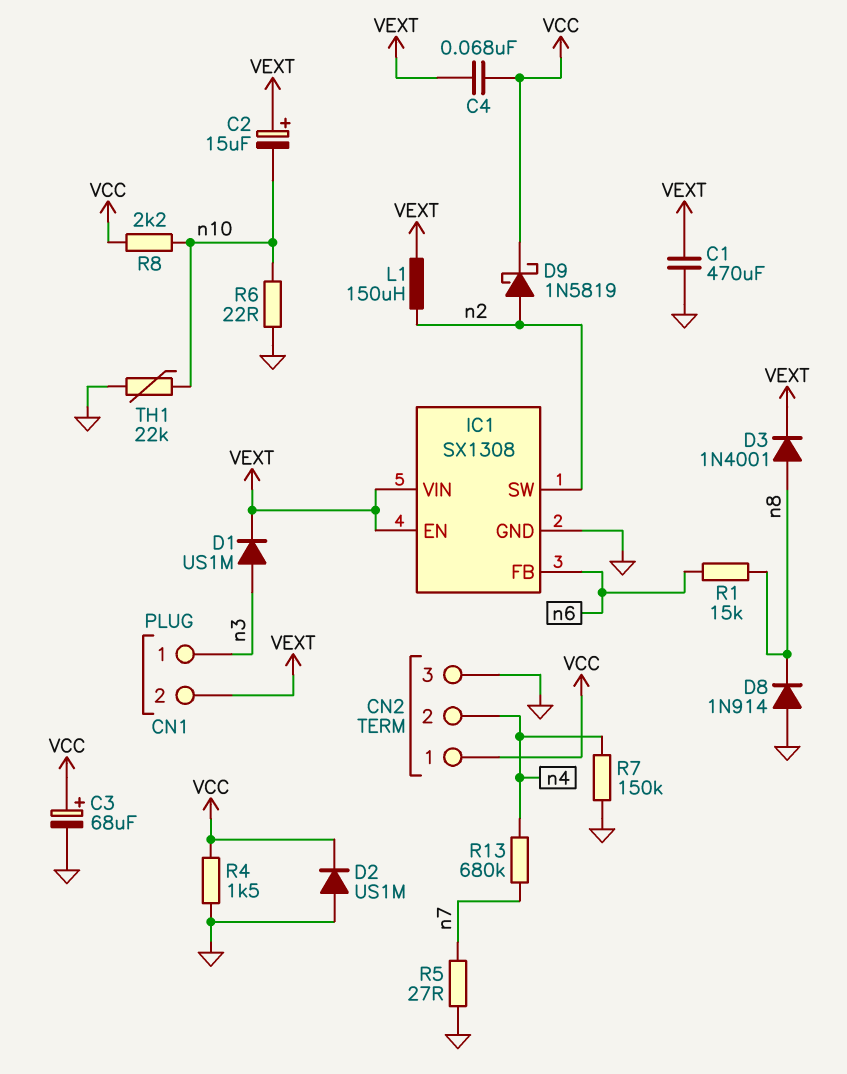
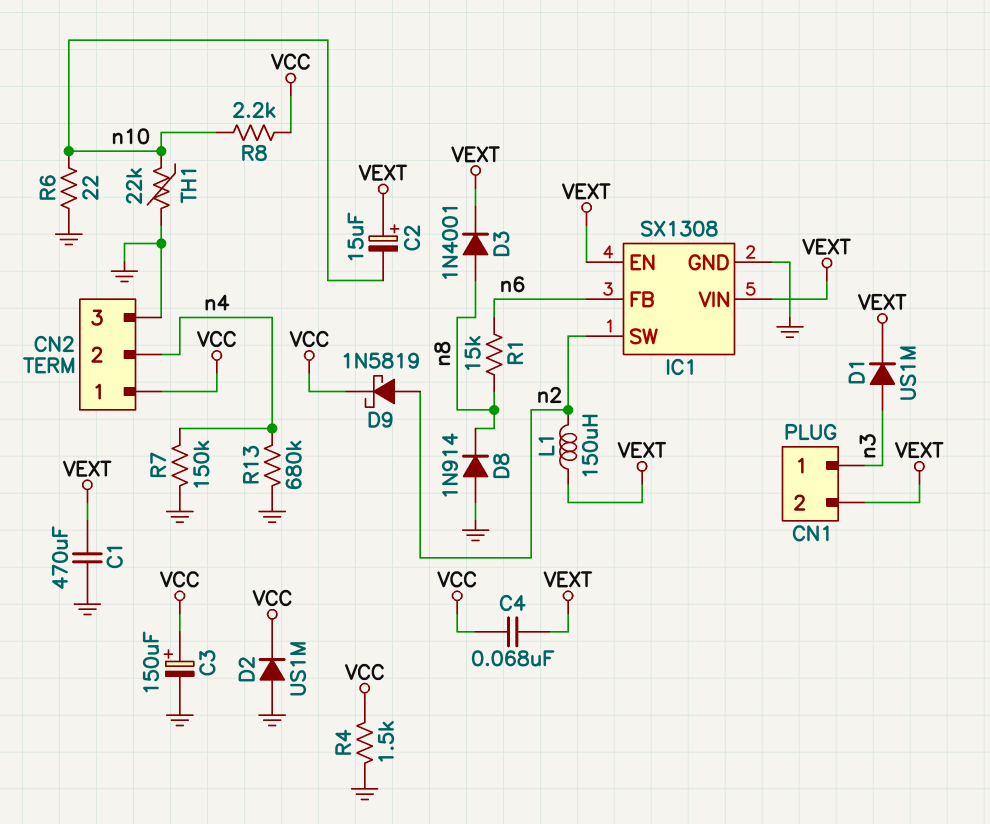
C3: 68uF (plus VCC, minus GND) -> 150uF (plus VCC, minus GND)
R5: 27 (GND, n7) -> none
R13: 680k (n4, n7) -> 680k (GND, n4)

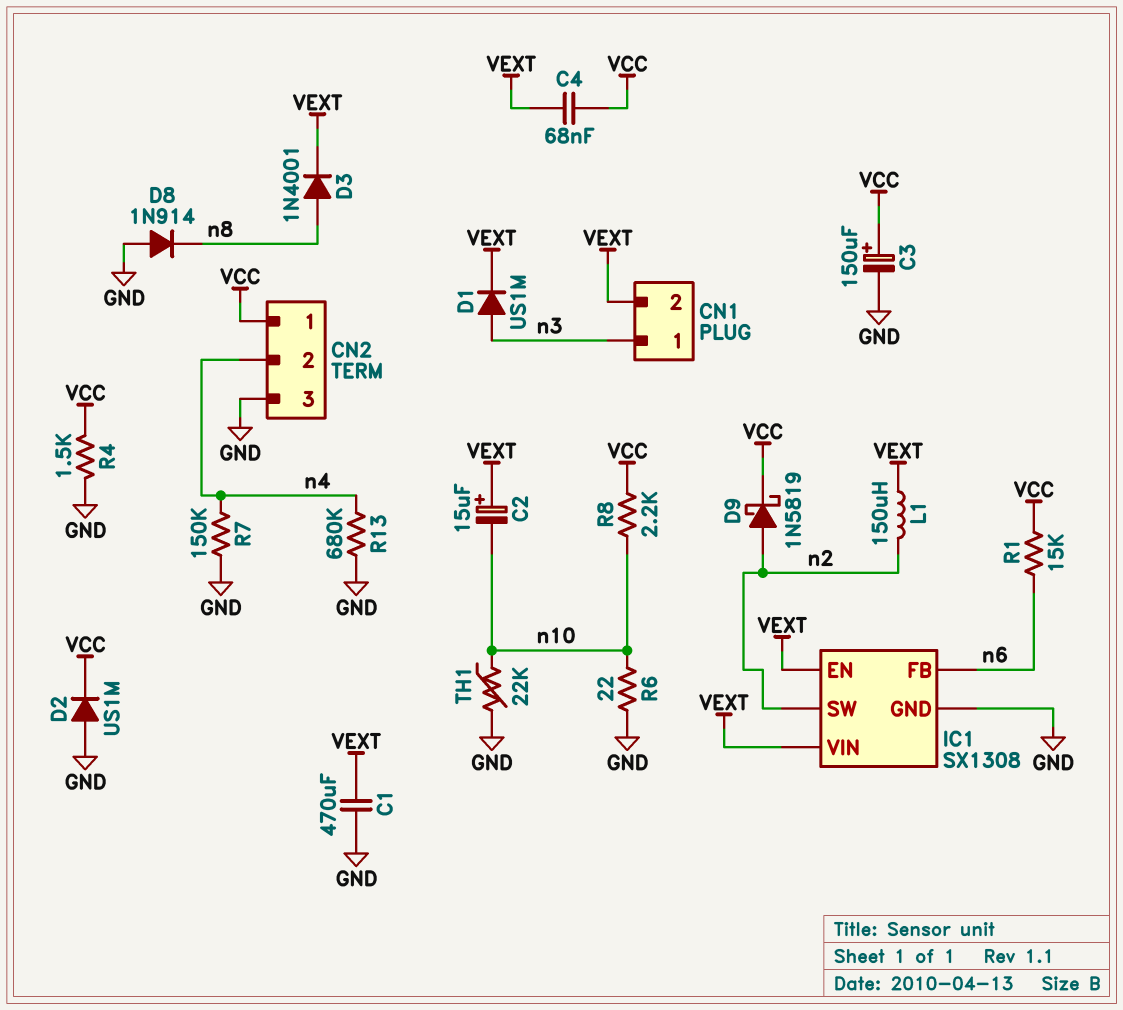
R1: 15k (n6, n8) -> 15k (VCC, n6)

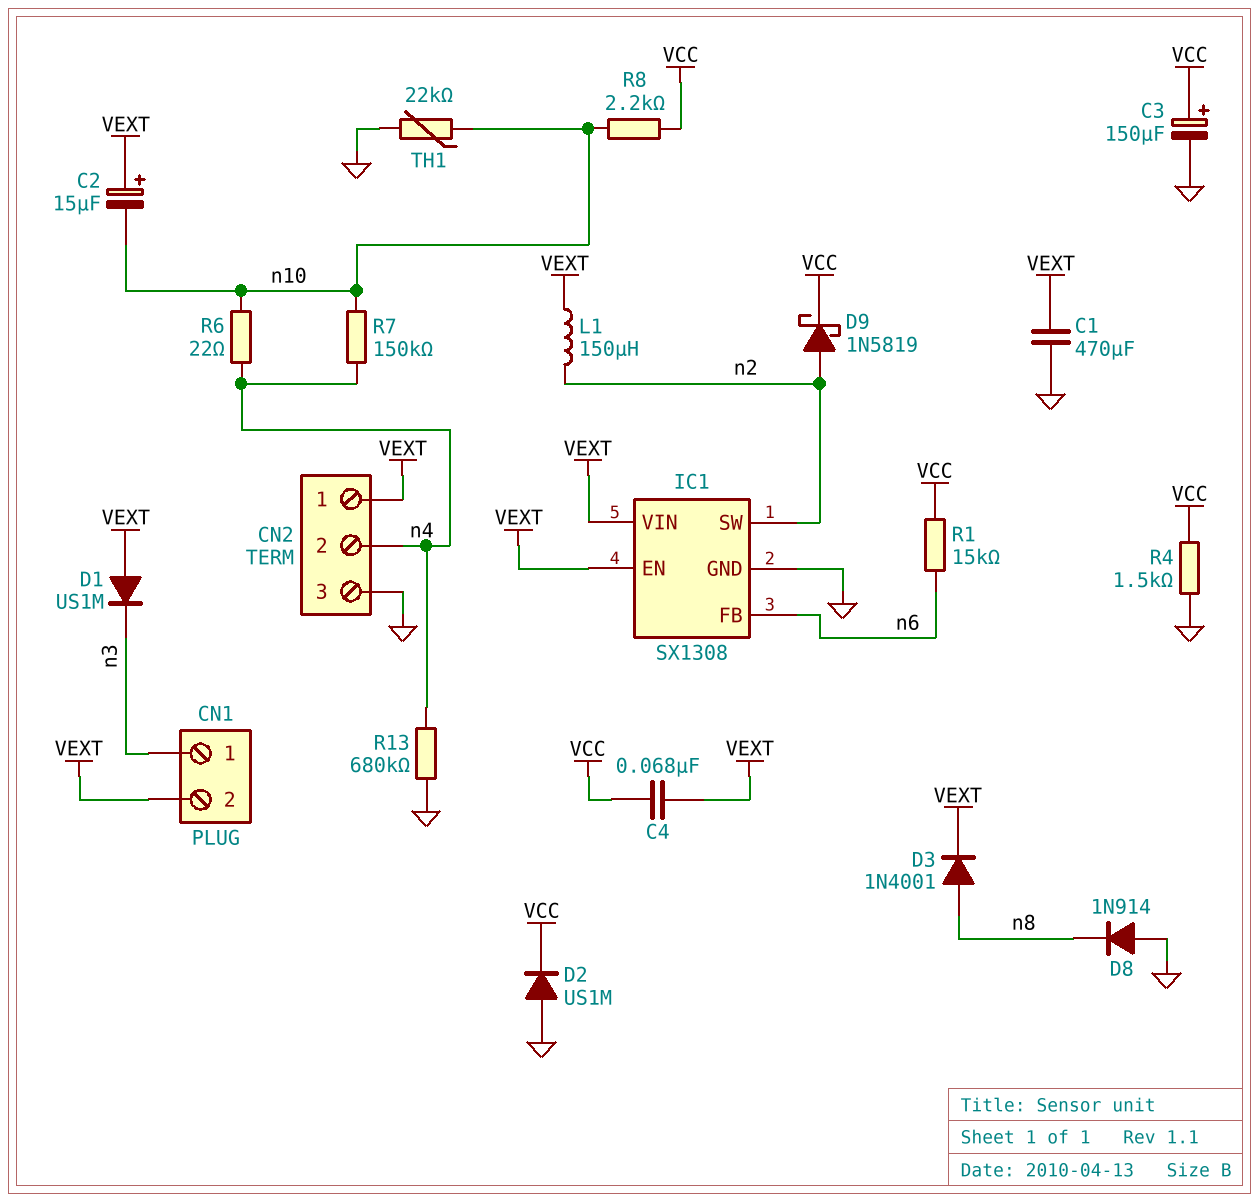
CN2 pin 1: VCC -> VEXT
D1: diode US1M (A n3, K VEXT) -> diode US1M (A VEXT, K n3)
R6: 22 (GND, n10) -> 22 (n4, n10)
R7: 150k (GND, n4) -> 150k (n4, n10)

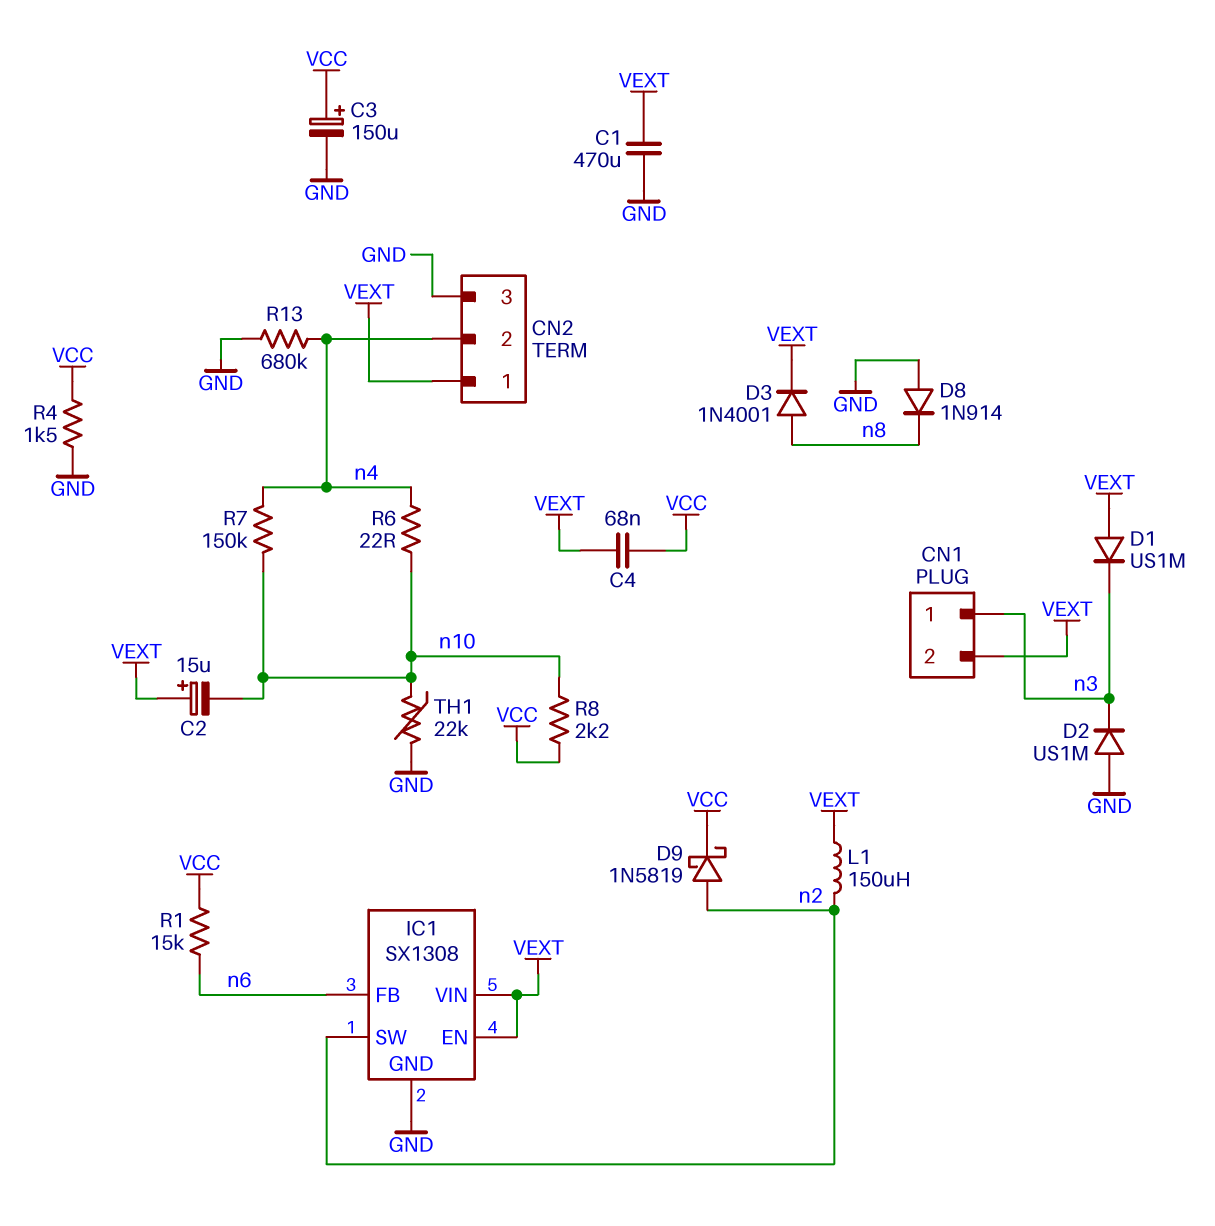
D2: diode US1M (A GND, K VCC) -> diode US1M (A GND, K n3)

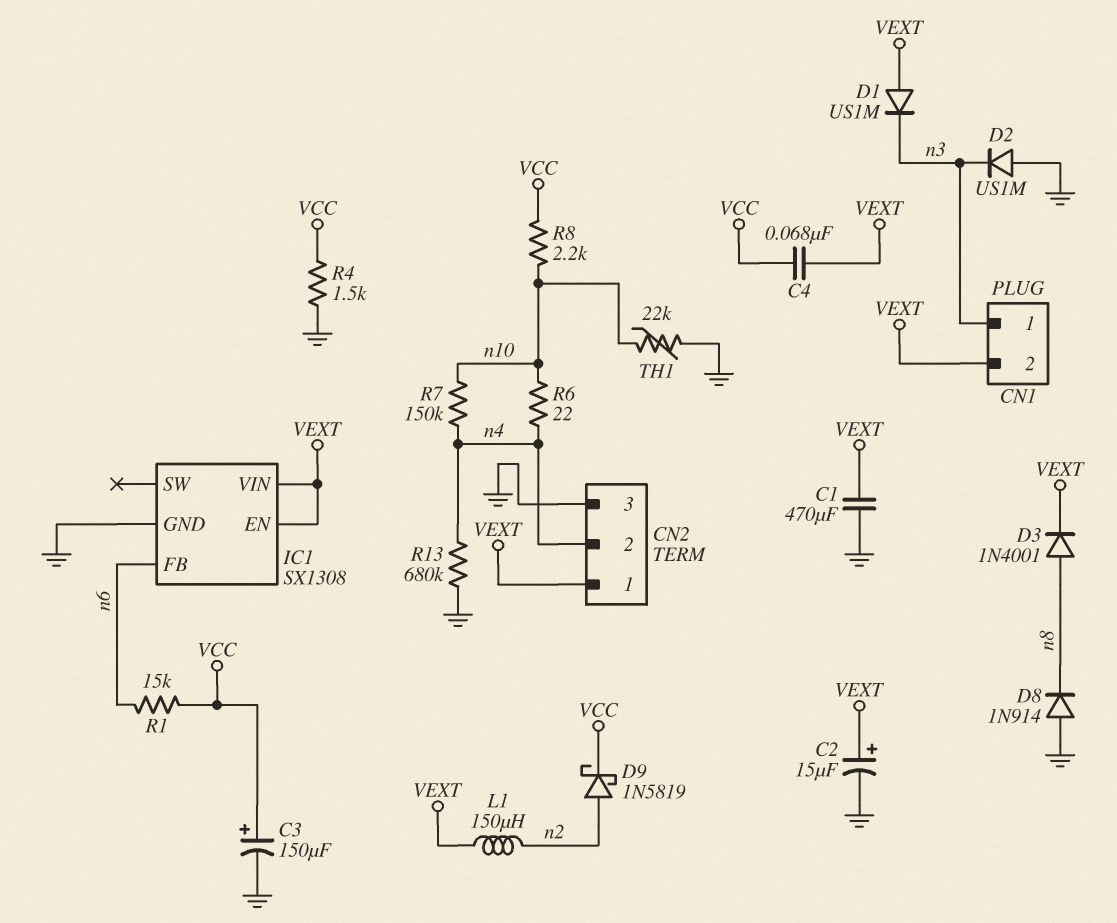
C2: 15uF (plus VEXT, minus n10) -> 15uF (plus VEXT, minus GND)
IC1 pin SW: n2 -> none

